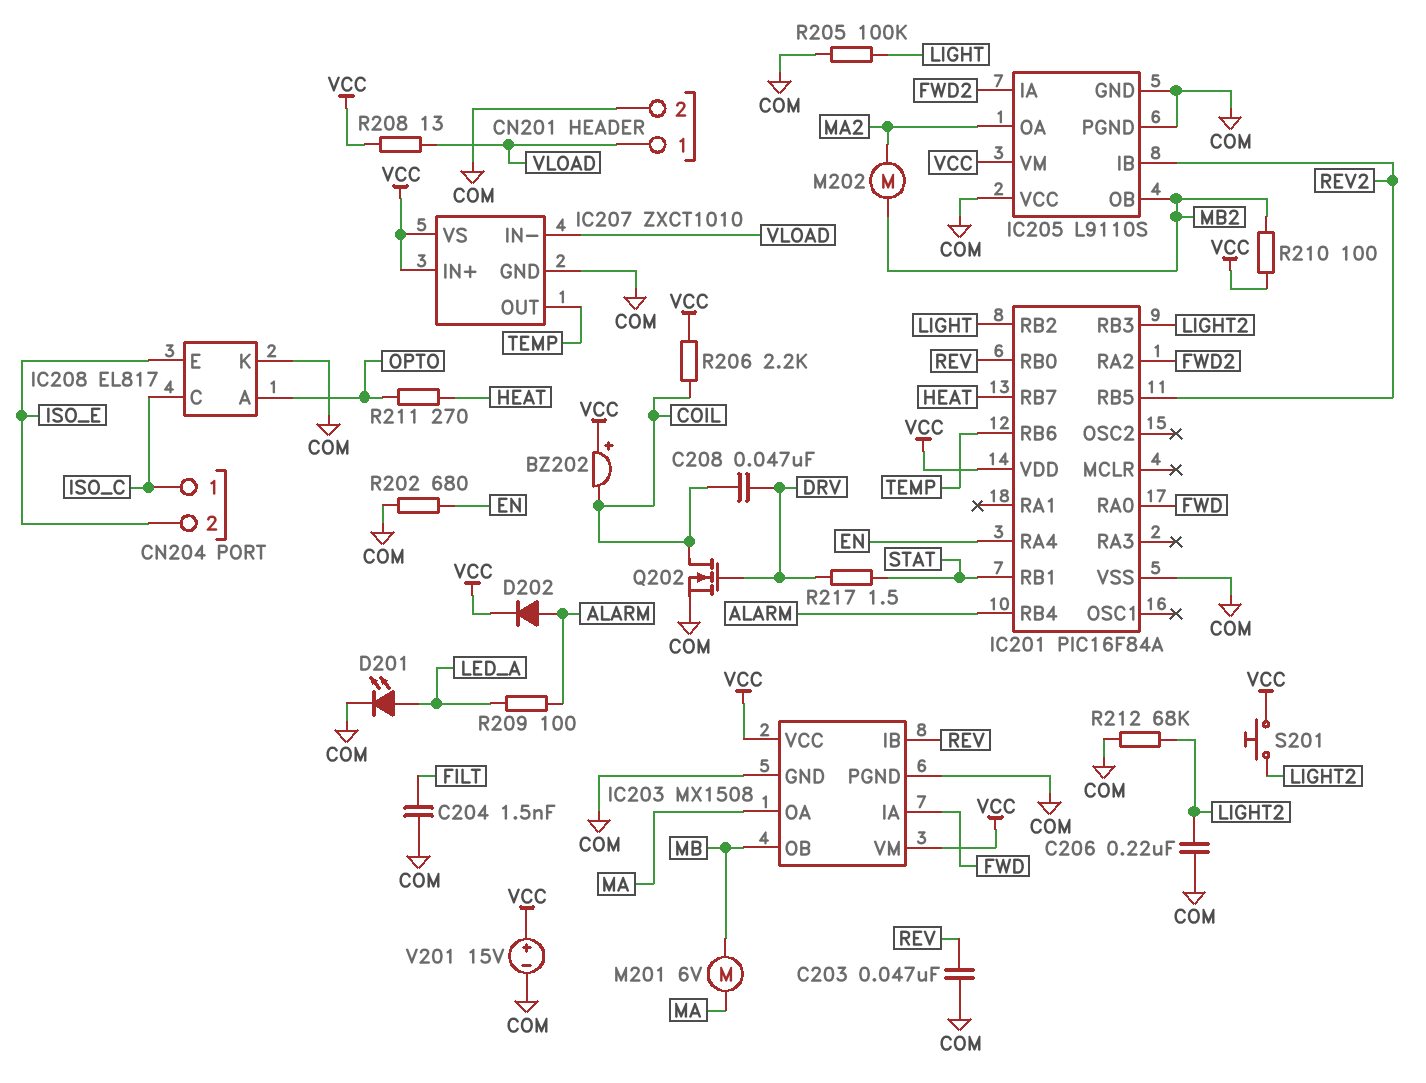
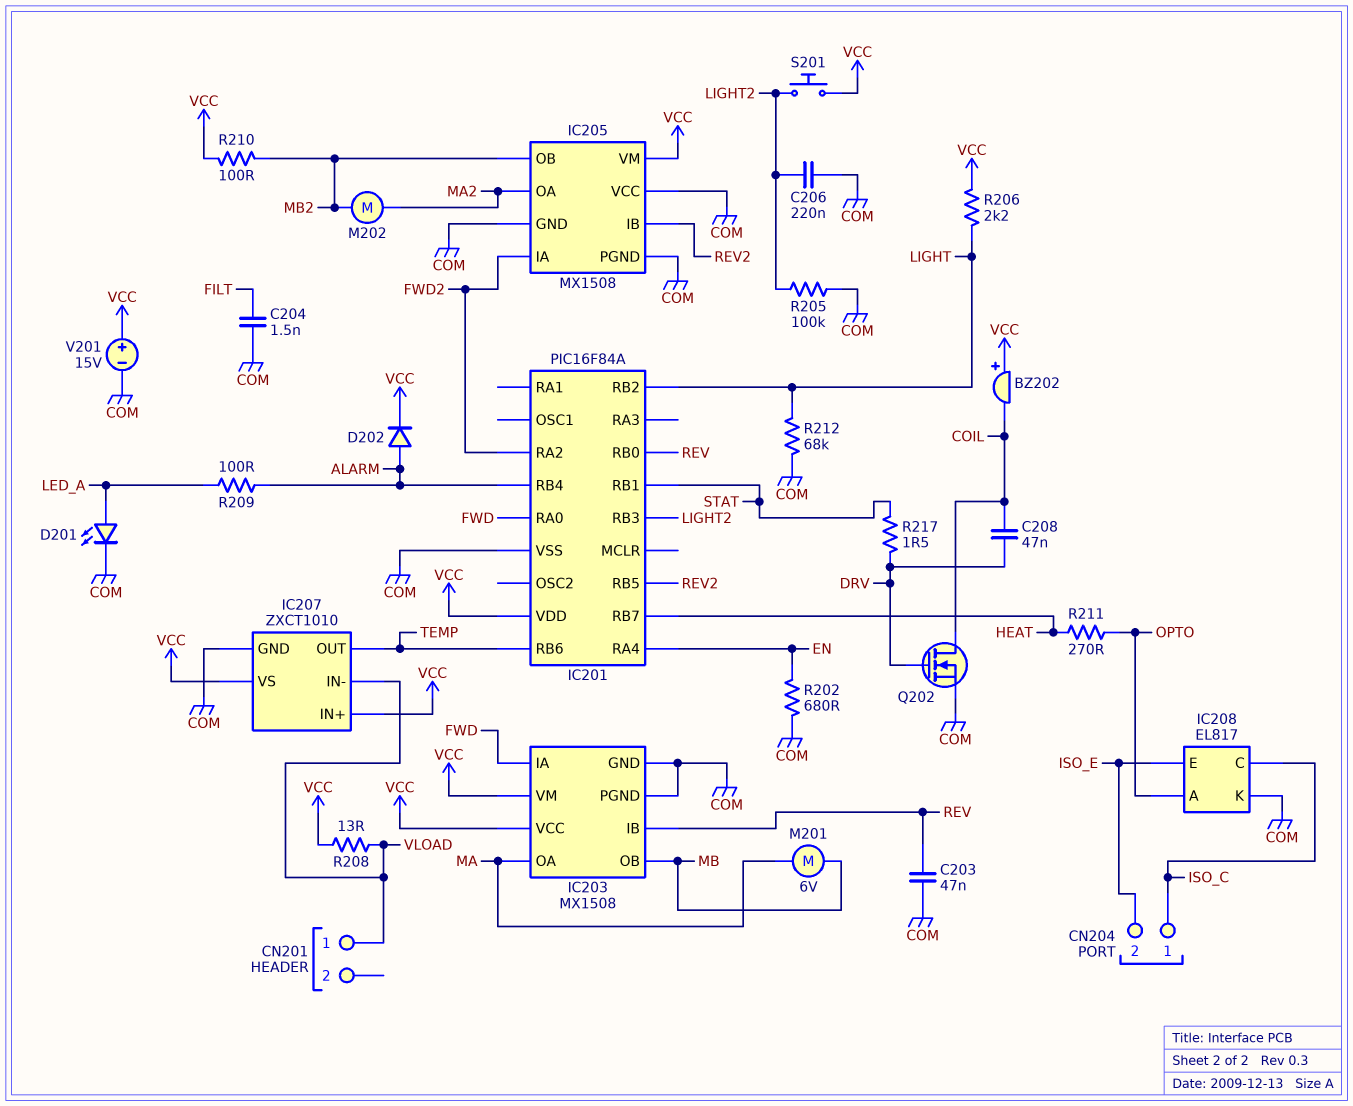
CN201 pin 2: COM -> none
IC205: L9110S -> MX1508
R205: 100k (COM, LIGHT) -> 100k (COM, LIGHT2)
R206: 2.2k (COIL, VCC) -> 2.2k (LIGHT, VCC)
R212: 68k (COM, LIGHT2) -> 68k (COM, LIGHT)

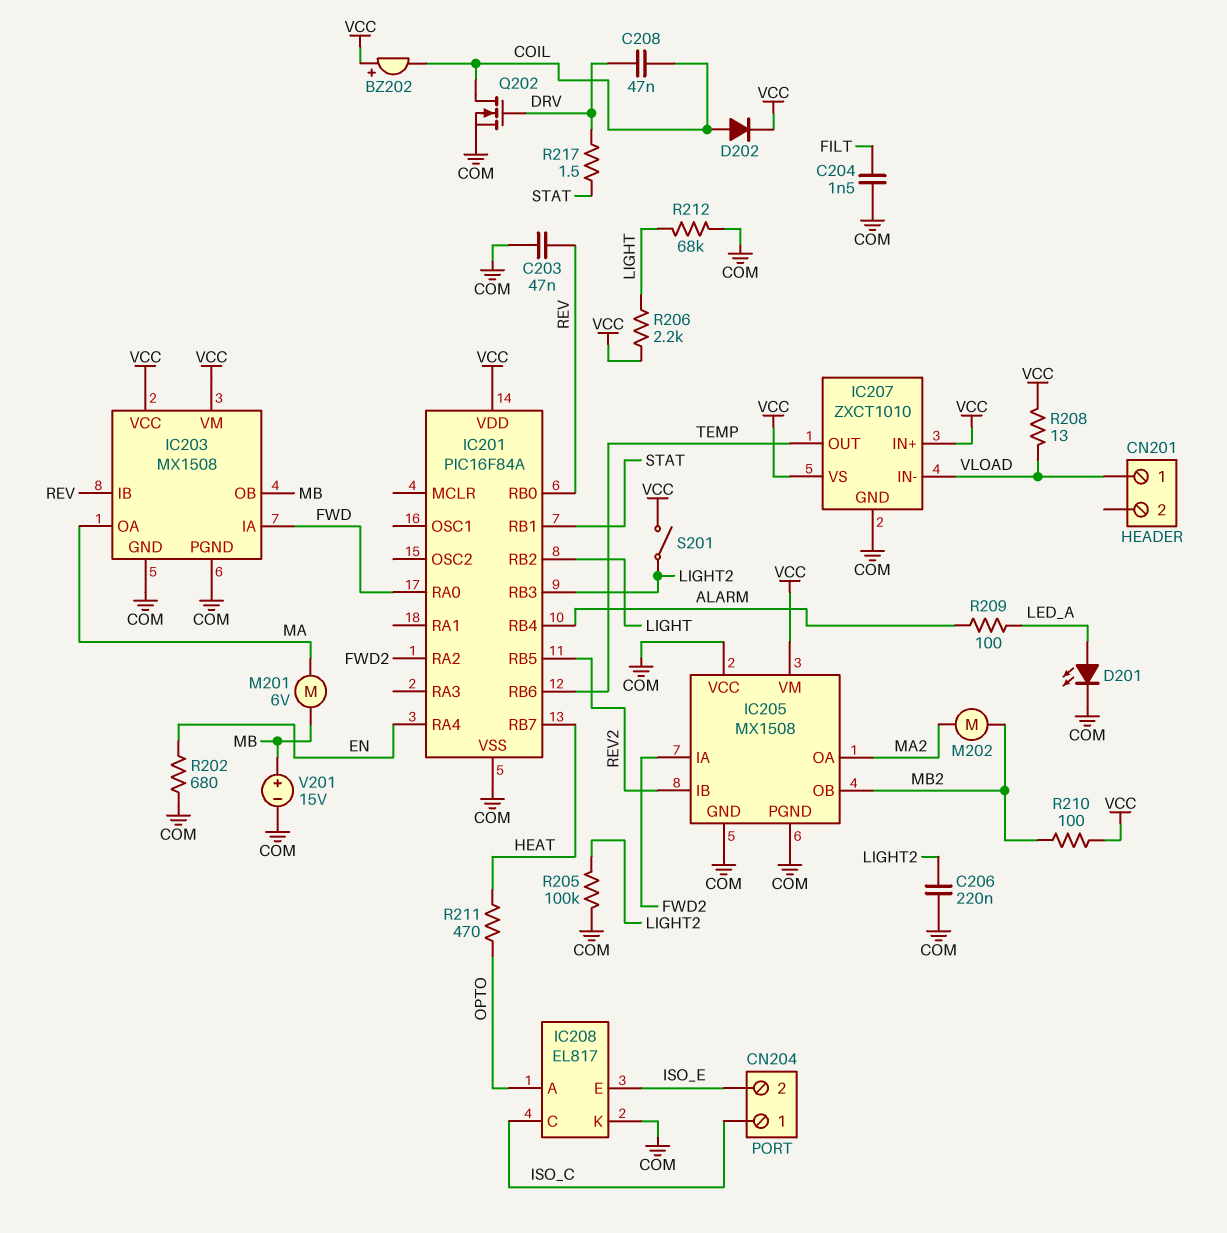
D202: diode (A ALARM, K VCC) -> diode (A COIL, K VCC)
R211: 270 (HEAT, OPTO) -> 470 (HEAT, OPTO)
S201: button (LIGHT2, VCC) -> switch (LIGHT2, VCC)
V201: 15V (plus VCC, minus COM) -> 15V (plus MB, minus COM)

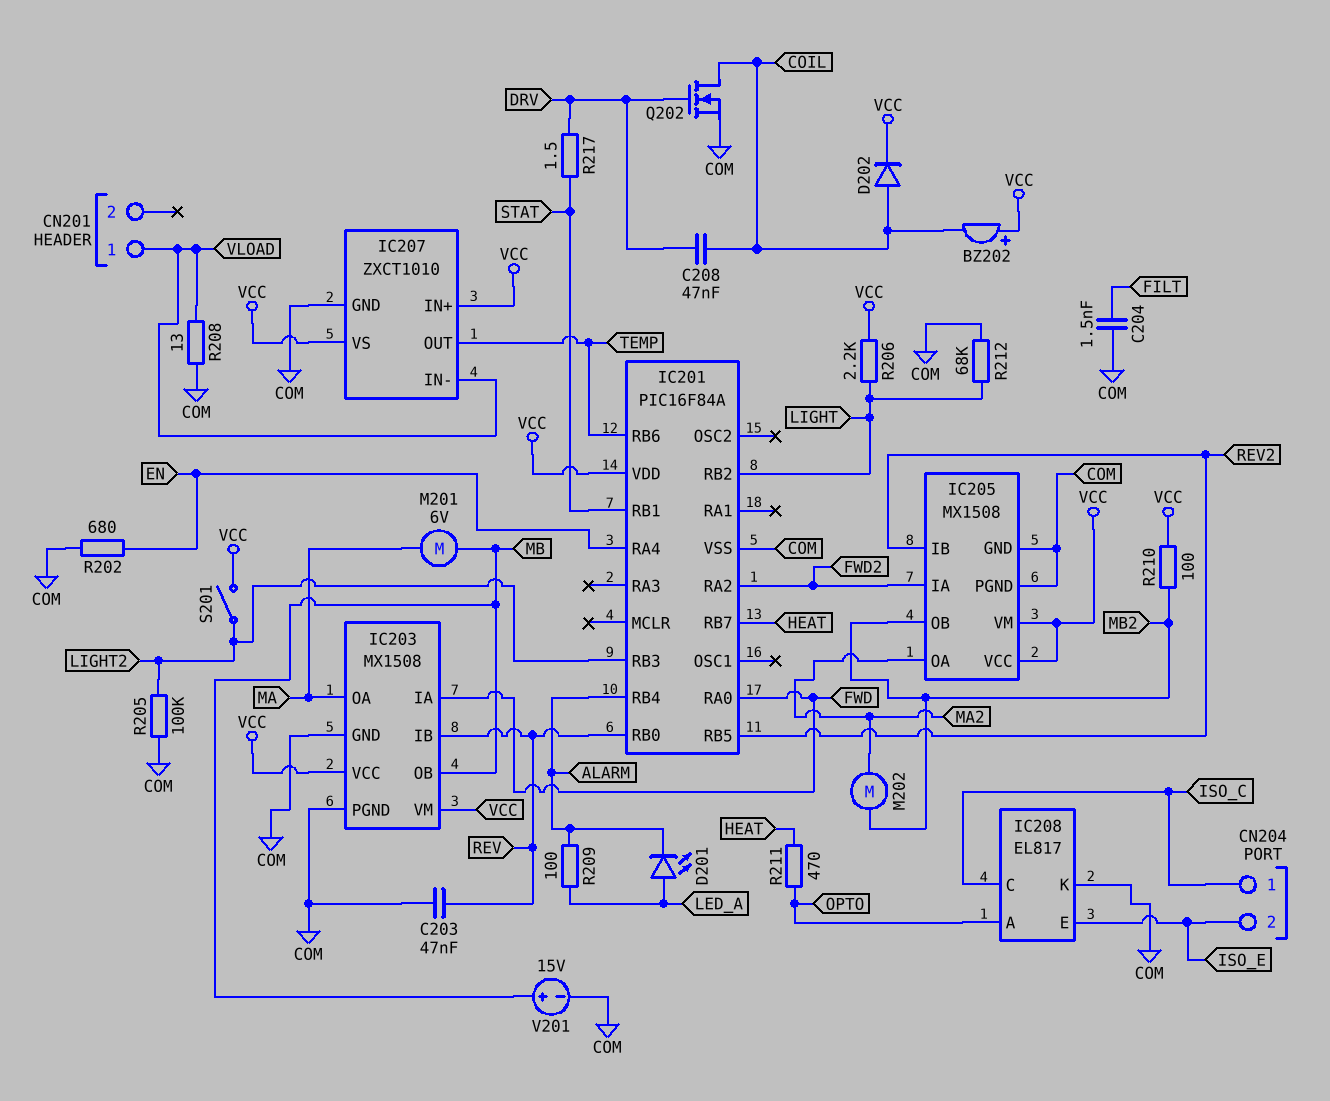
C206: 220nF (COM, LIGHT2) -> none
D201: LED (A LED_A, K COM) -> LED (A LED_A, K ALARM)
IC205 pin VCC: COM -> VCC
R208: 13 (VCC, VLOAD) -> 13 (COM, VLOAD)

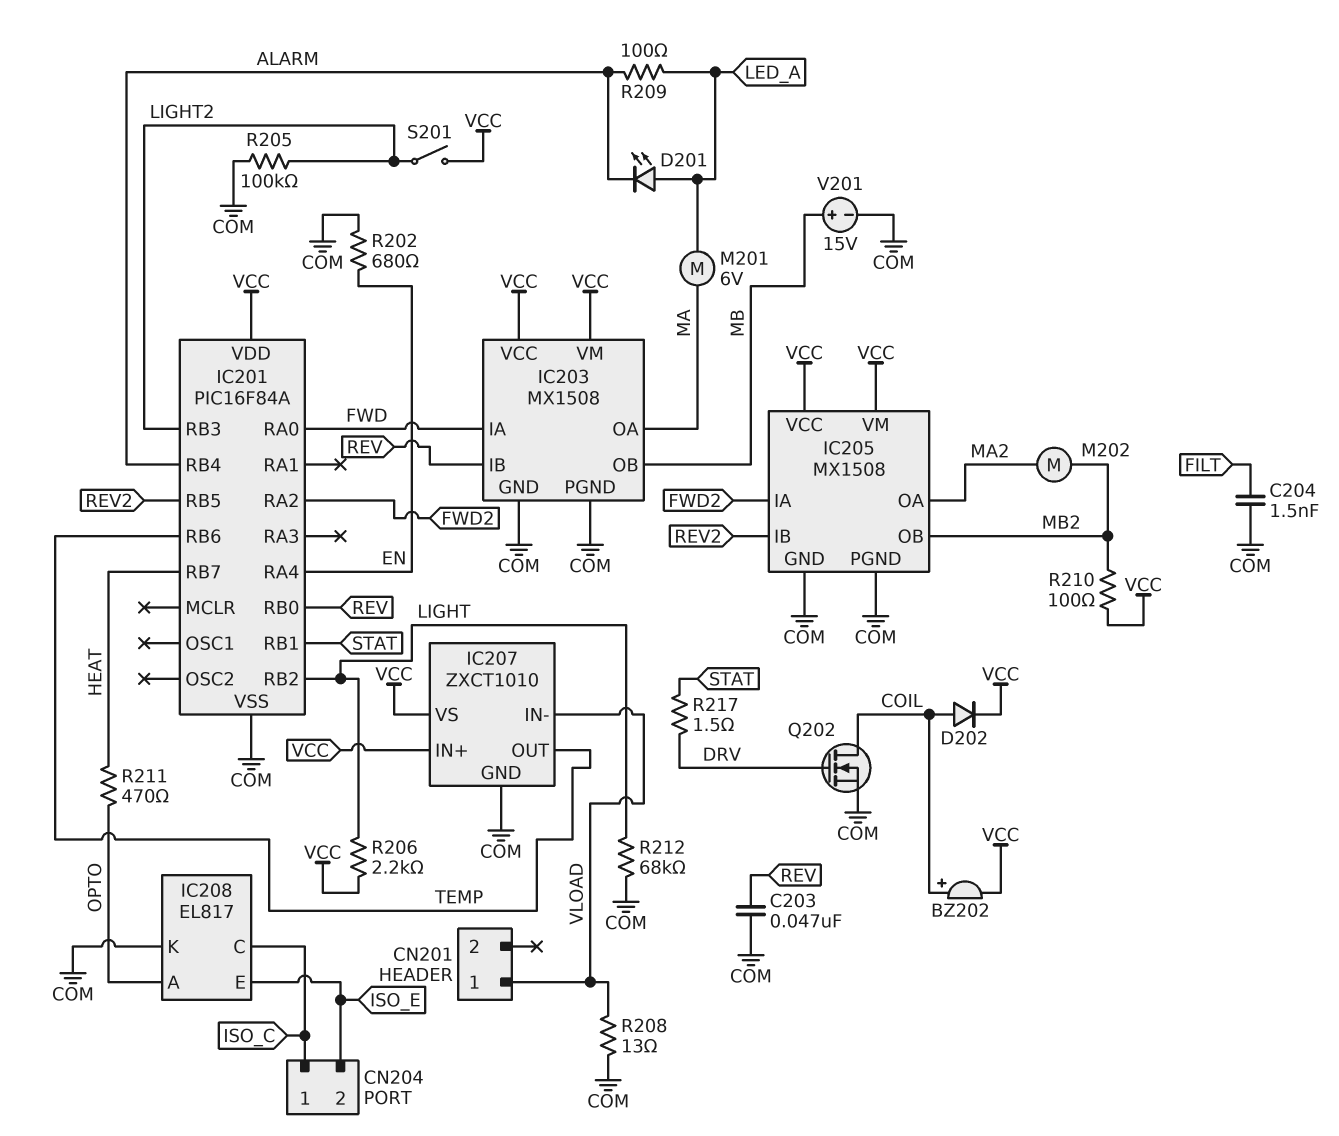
BZ202: buzzer (plus VCC, minus COIL) -> buzzer (plus COIL, minus VCC)
C208: 47nF (COIL, DRV) -> none
M201: motor 6V (MA, MB) -> motor 6V (LED_A, MA)

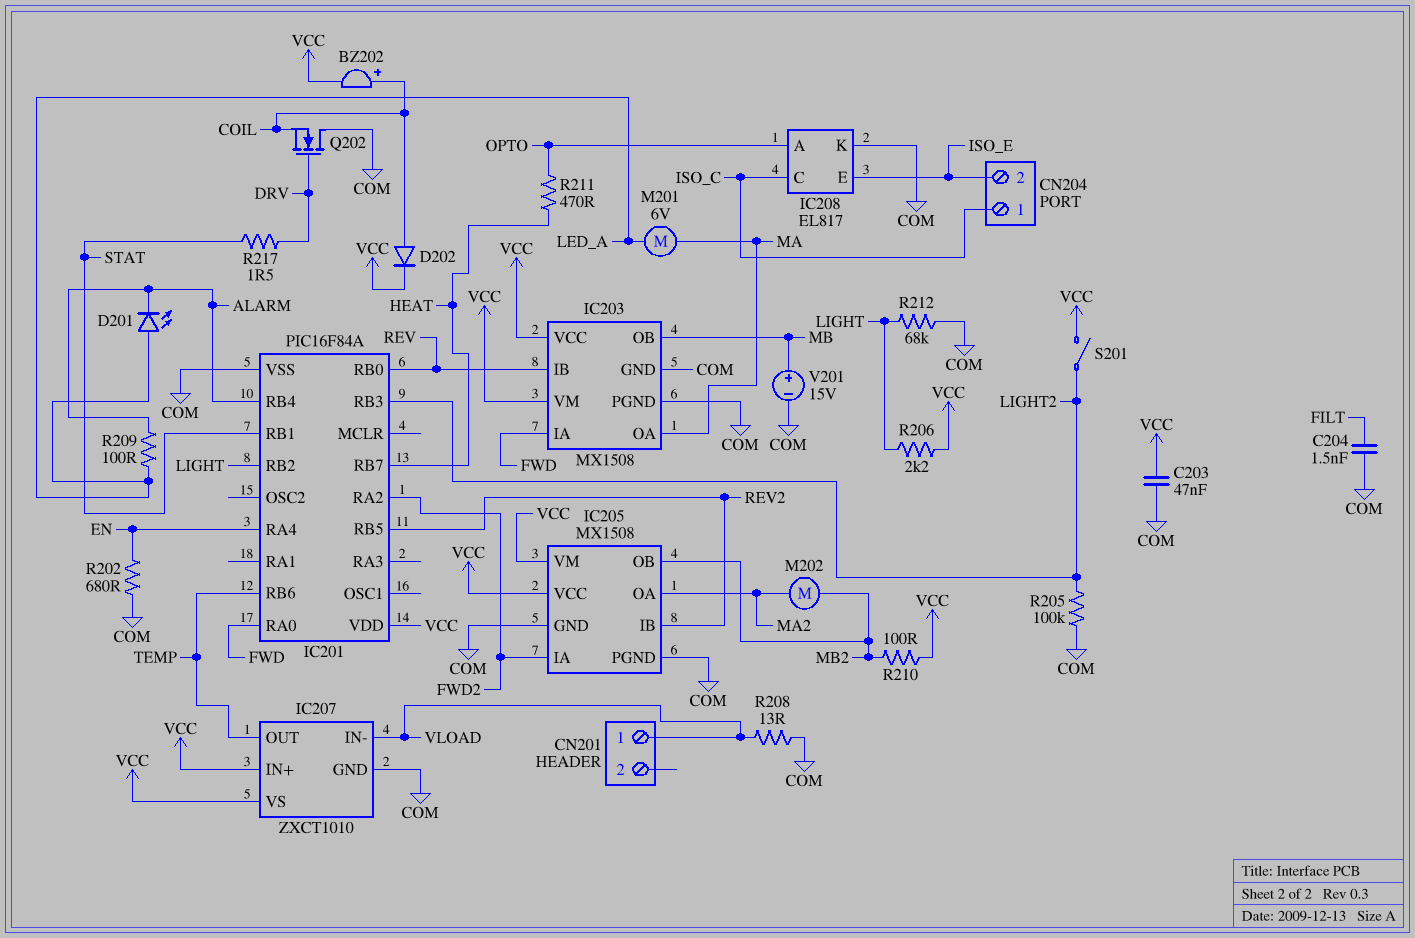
C203: 47nF (COM, REV) -> 47nF (COM, VCC)
Q202: NMOS (G DRV, D COIL, S COM) -> NMOS (G DRV, D COM, S COIL)

